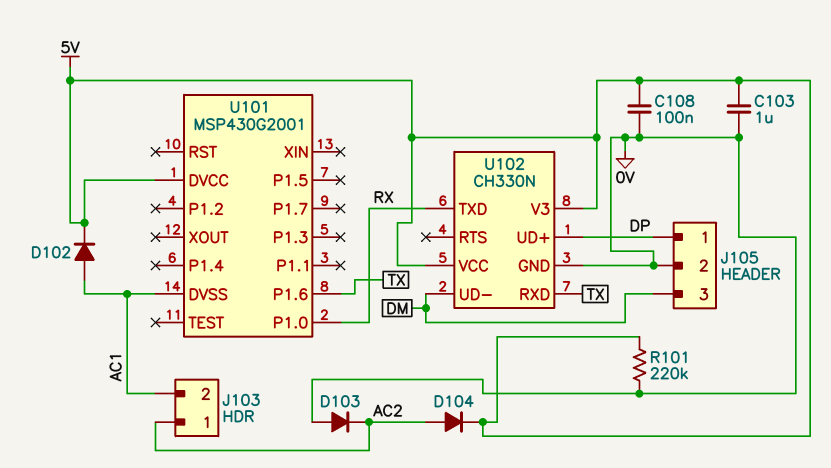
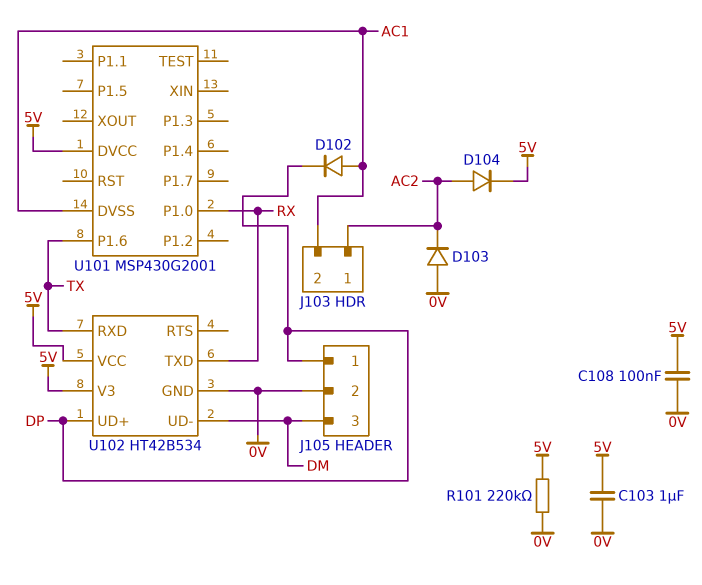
D102: diode (A AC1, K 5V) -> diode (A AC1, K DP)
U102: CH330N -> HT42B534

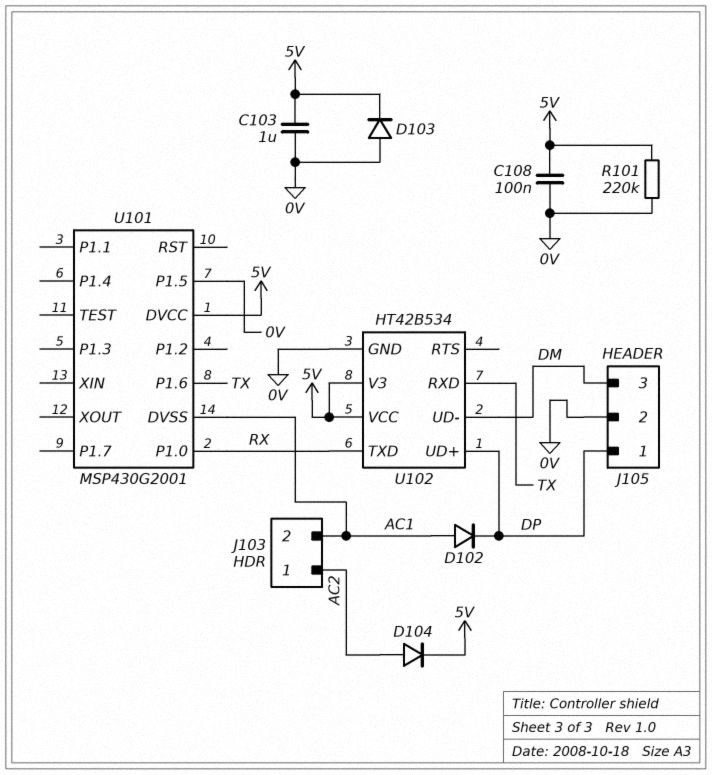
D103: diode (A 0V, K AC2) -> diode (A 0V, K 5V)
U101 pin P1.5: none -> 0V

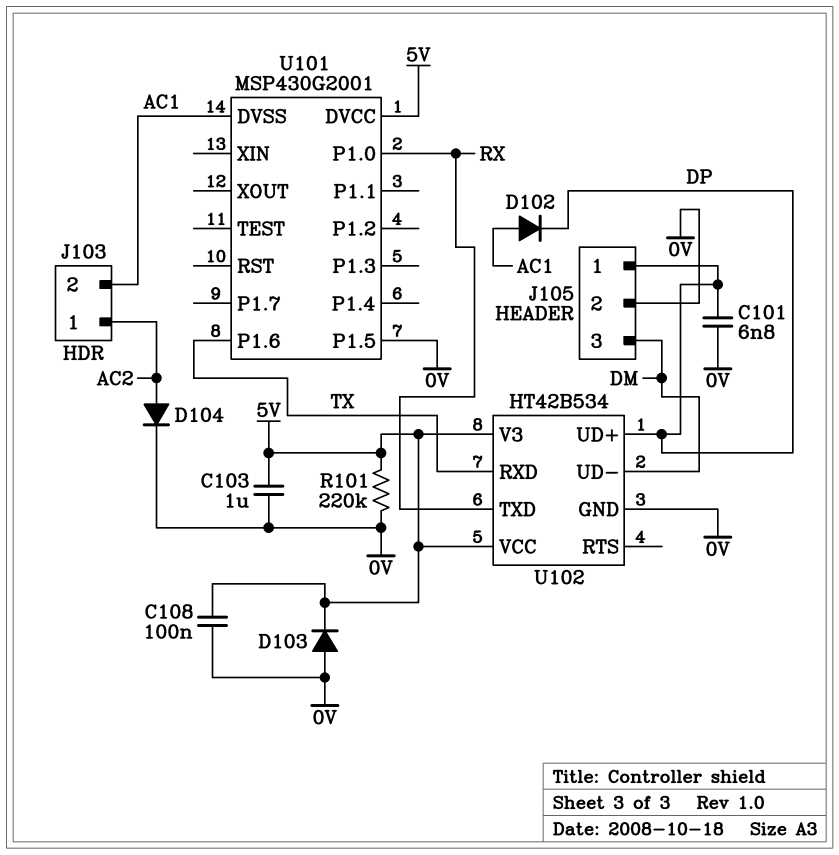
C101: none -> 6.8nF (0V, DP)
D104: diode (A AC2, K 5V) -> diode (A AC2, K 0V)

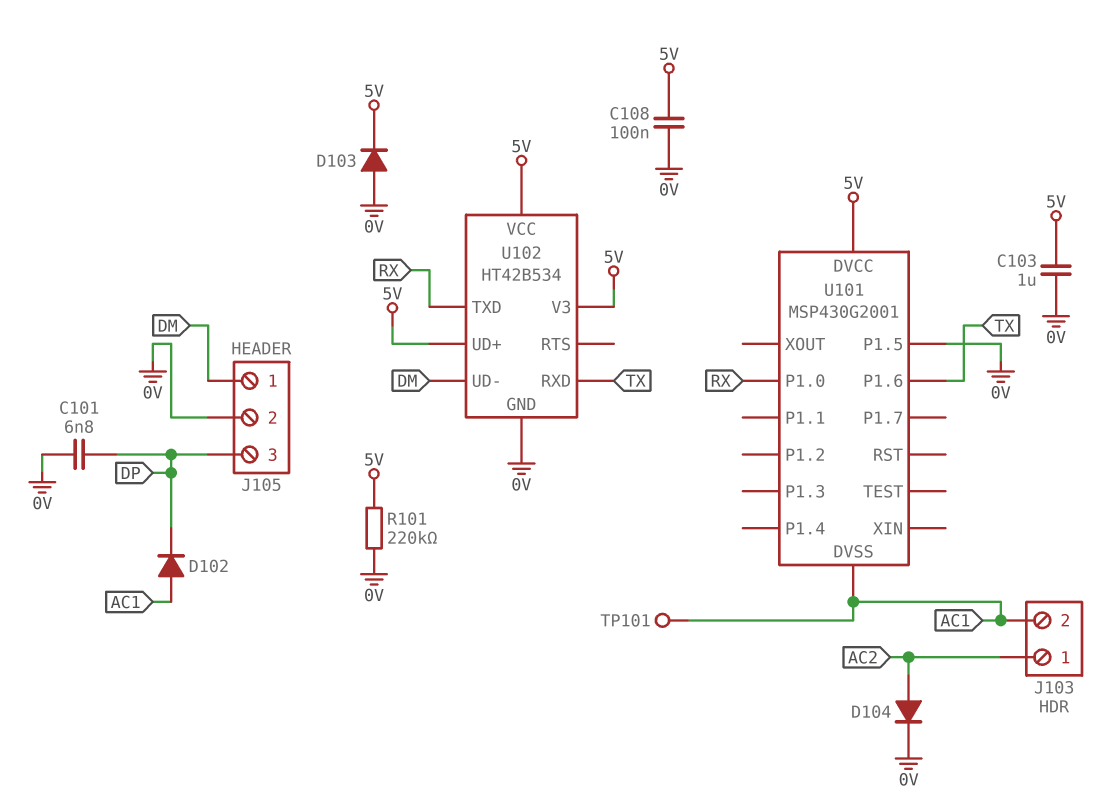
J105 pin 1: DP -> DM
J105 pin 3: DM -> DP
TP101: none -> test point (AC1)
U102 pin UD+: DP -> 5V

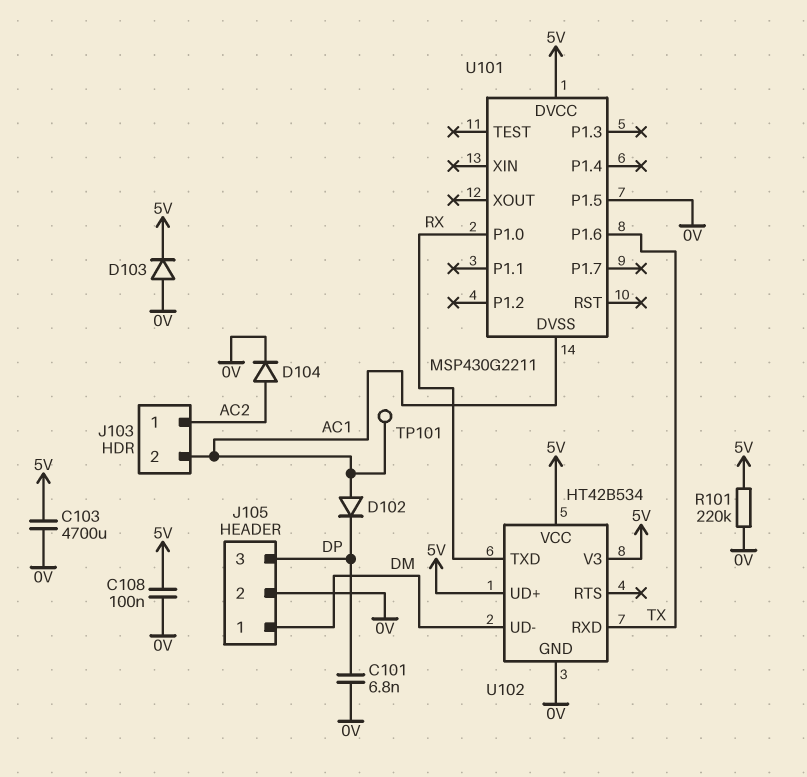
C103: 1uF (0V, 5V) -> 4700uF (0V, 5V)
U101: MSP430G2001 -> MSP430G2211

